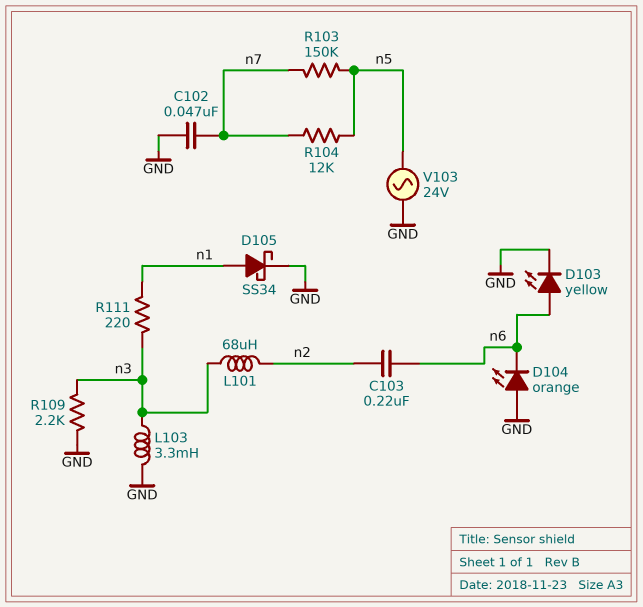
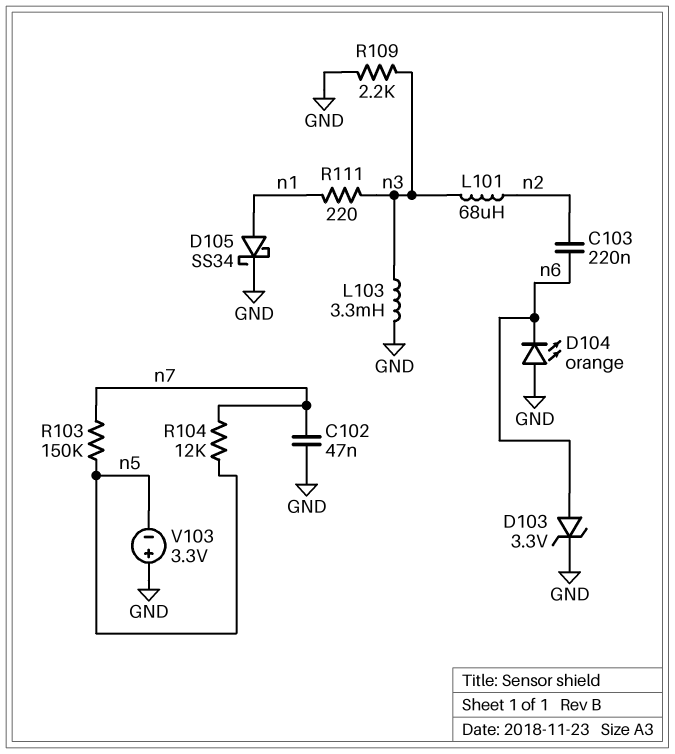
D103: LED yellow (A n6, K GND) -> zener 3.3V (A n6, K GND)
V103: AC 24V (GND, n5) -> 3.3V (plus GND, minus n5)

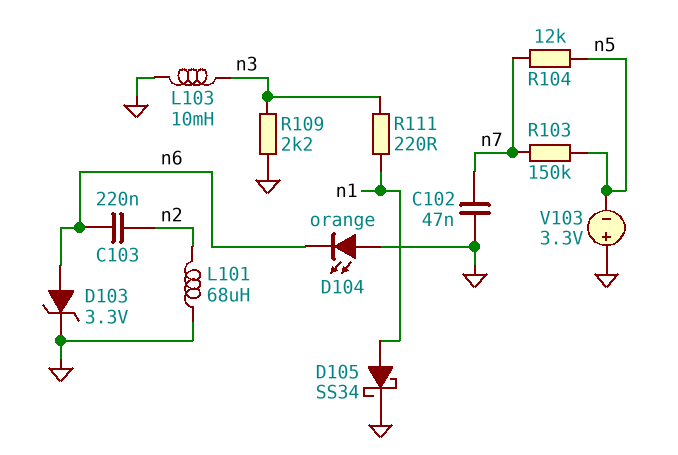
L101: 68uH (n2, n3) -> 68uH (GND, n2)
L103: 3.3mH (GND, n3) -> 10mH (GND, n3)

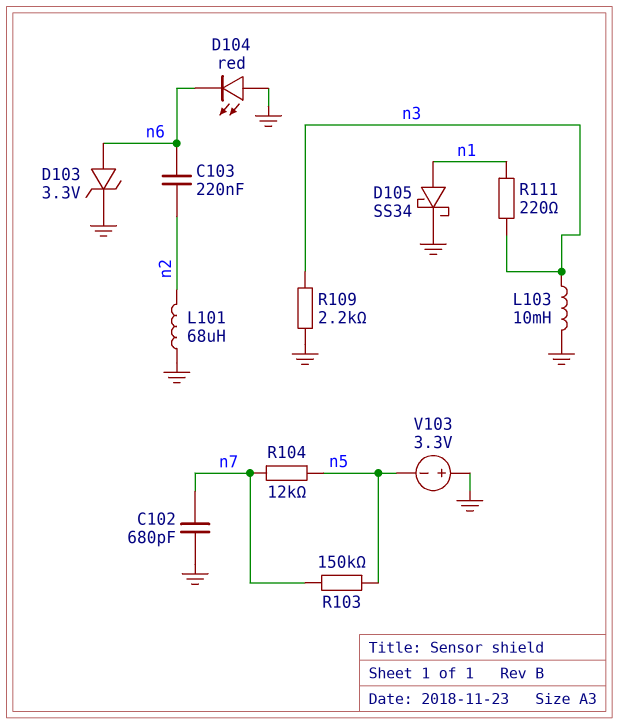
C102: 47nF (GND, n7) -> 680pF (GND, n7)
D104: LED orange (A GND, K n6) -> LED red (A GND, K n6)

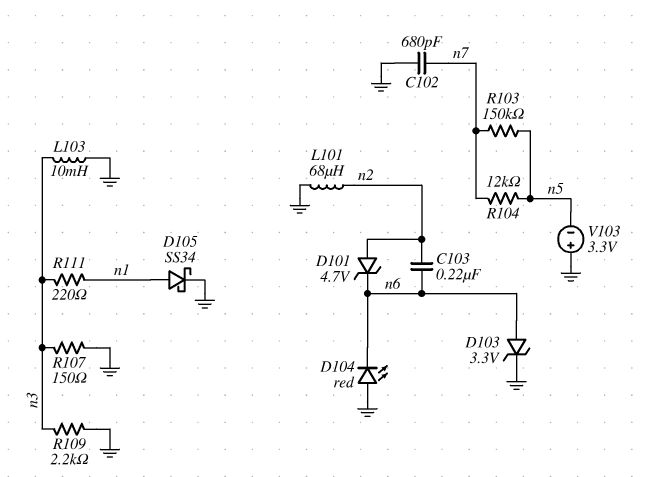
D101: none -> zener 4.7V (A n2, K n6)
R107: none -> 150 (GND, n3)

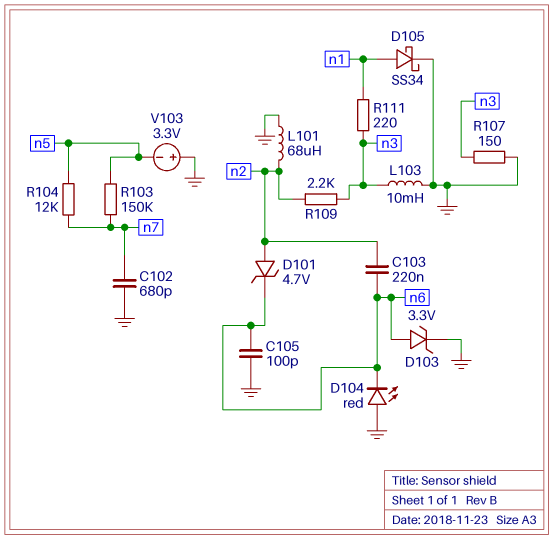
C105: none -> 100pF (GND, n6)
R109: 2.2k (GND, n3) -> 2.2k (n2, n3)

